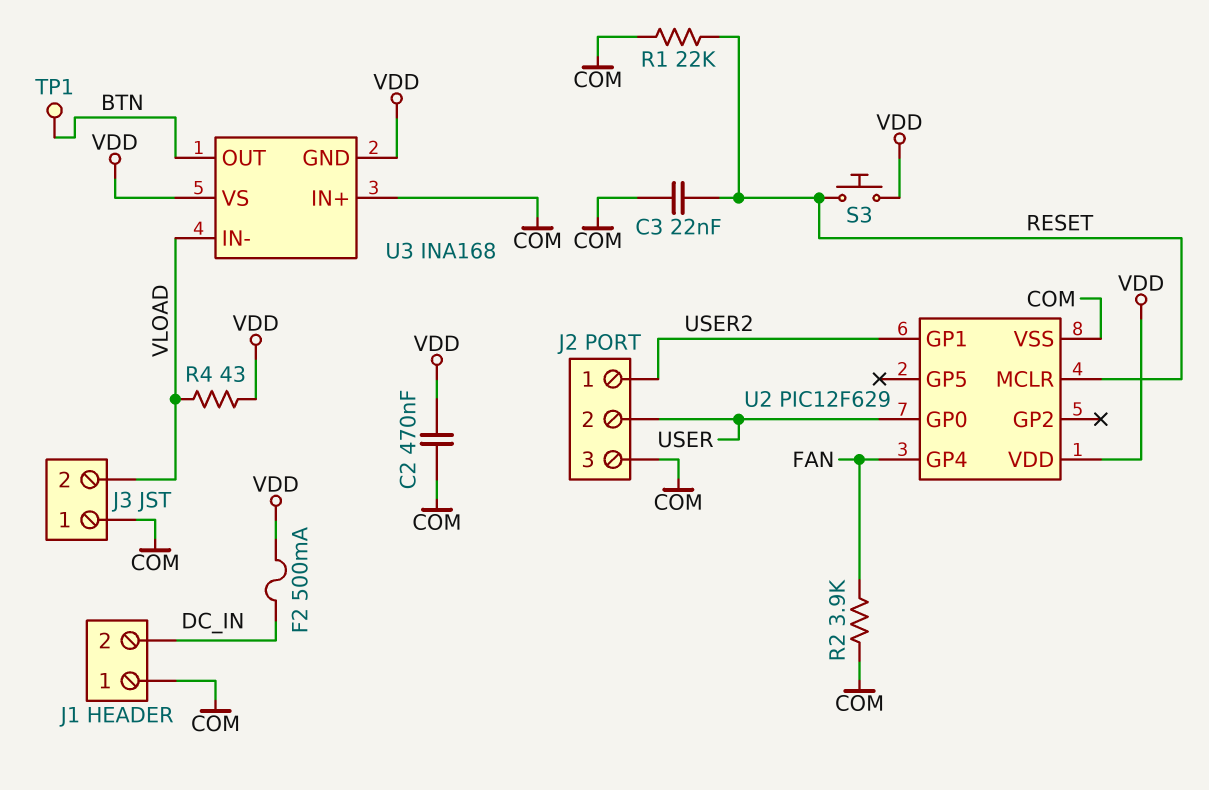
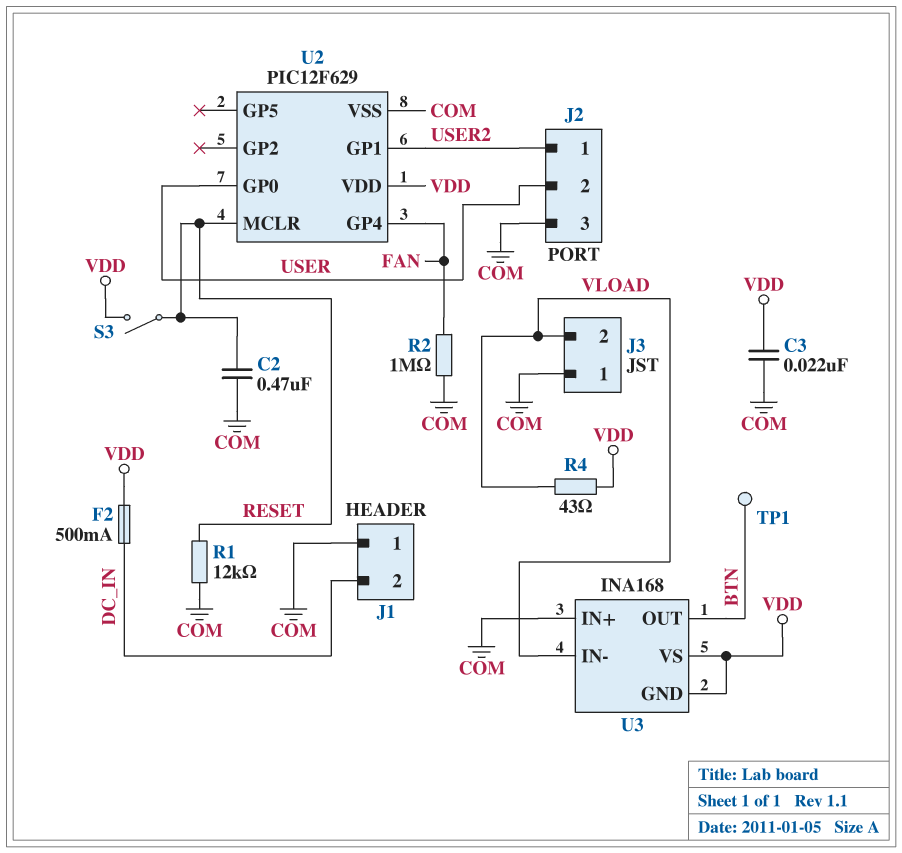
C2: 470nF (COM, VDD) -> 470nF (COM, RESET)
C3: 22nF (COM, RESET) -> 22nF (COM, VDD)
R1: 22k (COM, RESET) -> 12k (COM, RESET)
R2: 3.9k (COM, FAN) -> 1M (COM, FAN)
S3: button (RESET, VDD) -> switch (RESET, VDD)

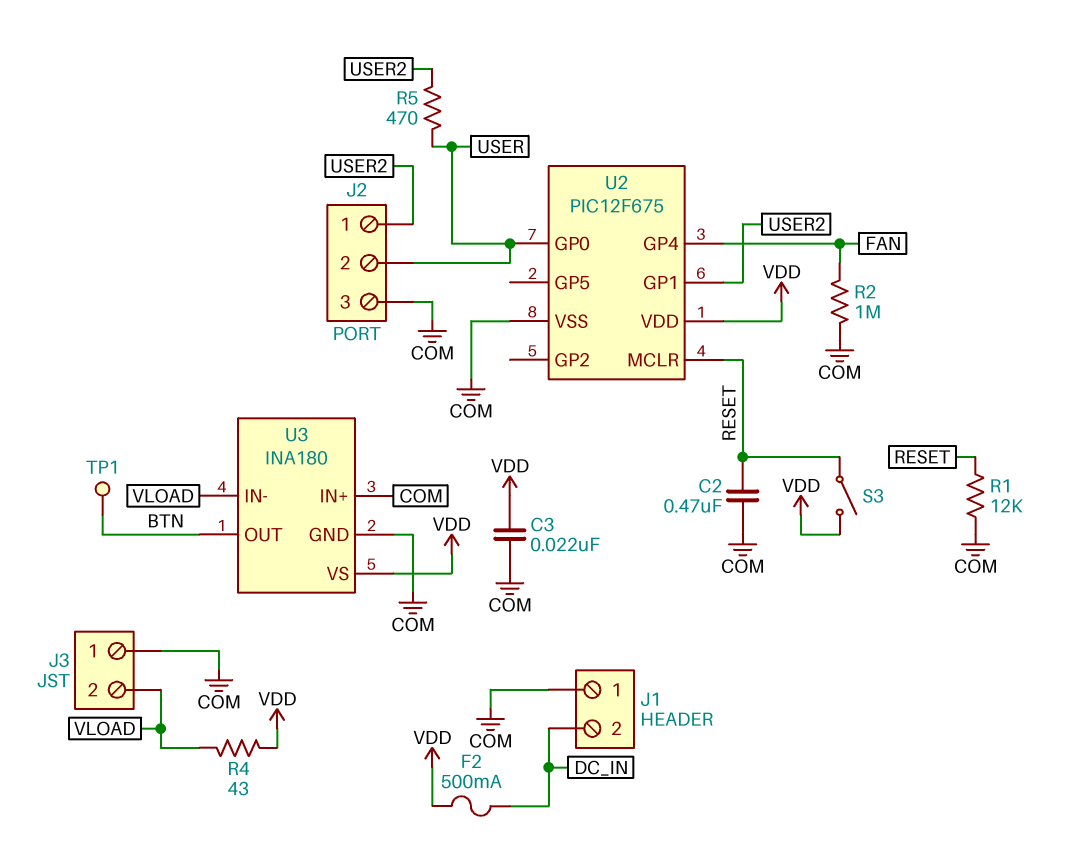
R5: none -> 470 (USER, USER2)
U2: PIC12F629 -> PIC12F675
U3: INA168 -> INA180
U3 pin GND: VDD -> COM

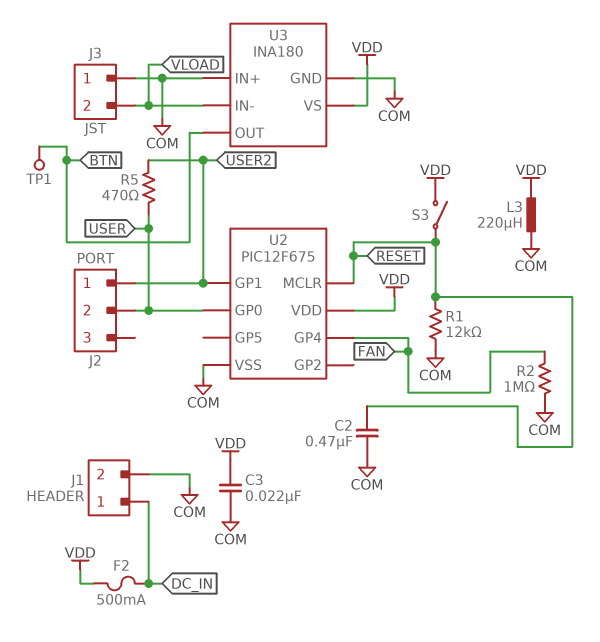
J1 pin 1: COM -> DC_IN
J1 pin 2: DC_IN -> COM
J2 pin 3: COM -> none
L3: none -> 220uH (COM, VDD)
R4: 43 (VDD, VLOAD) -> none

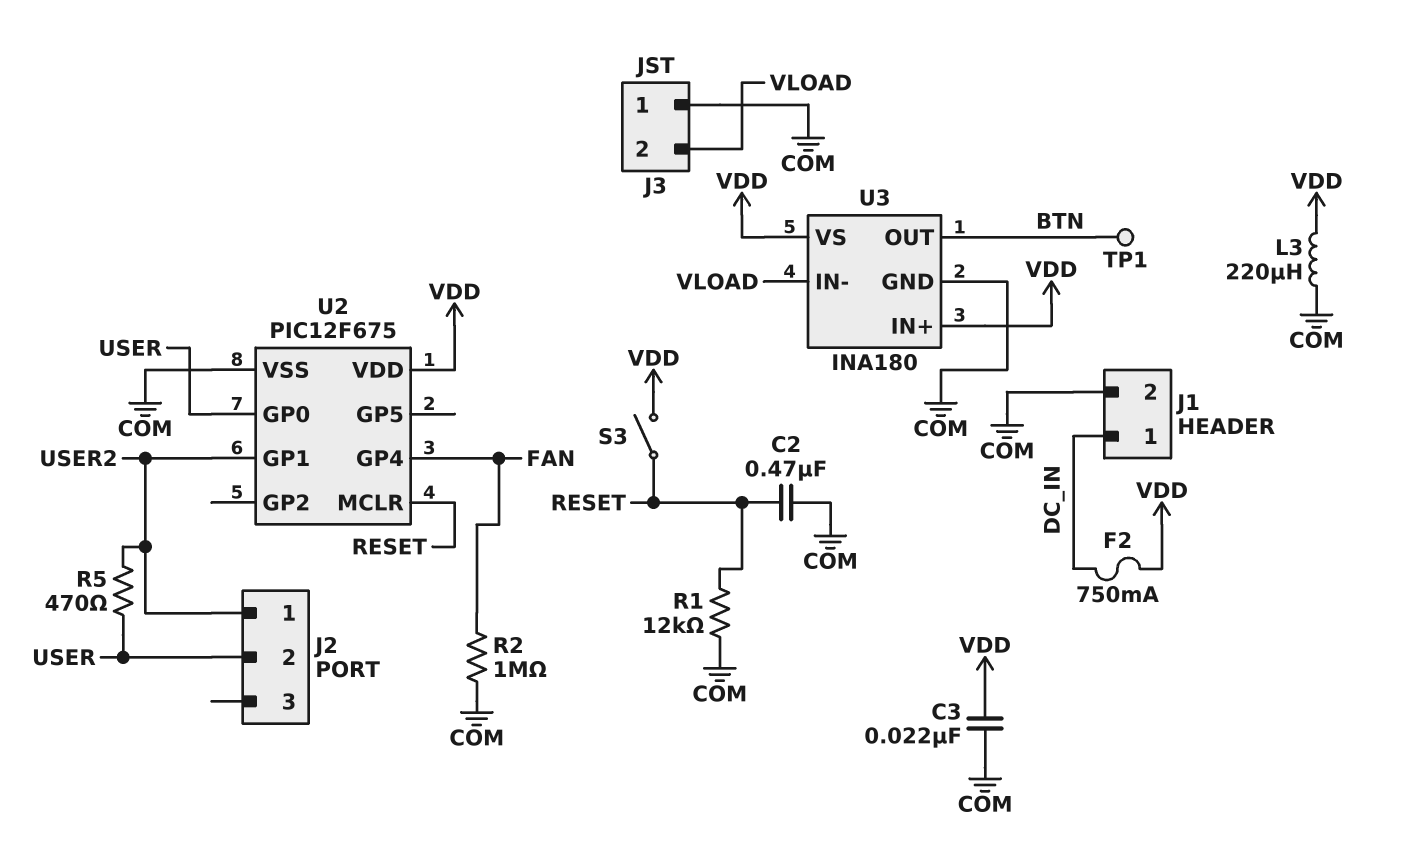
F2: 500mA (DC_IN, VDD) -> 750mA (DC_IN, VDD)
U3 pin IN+: COM -> VDD

